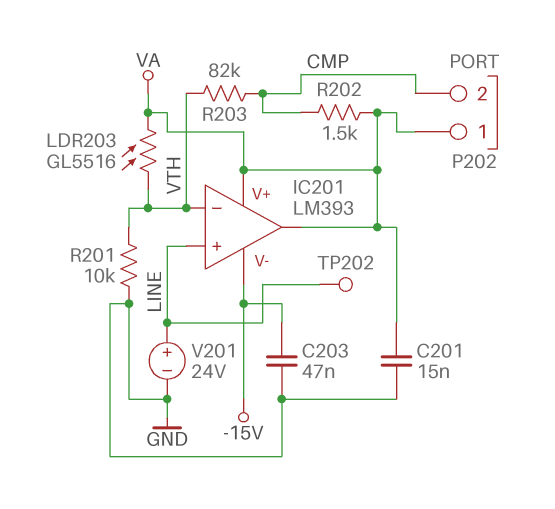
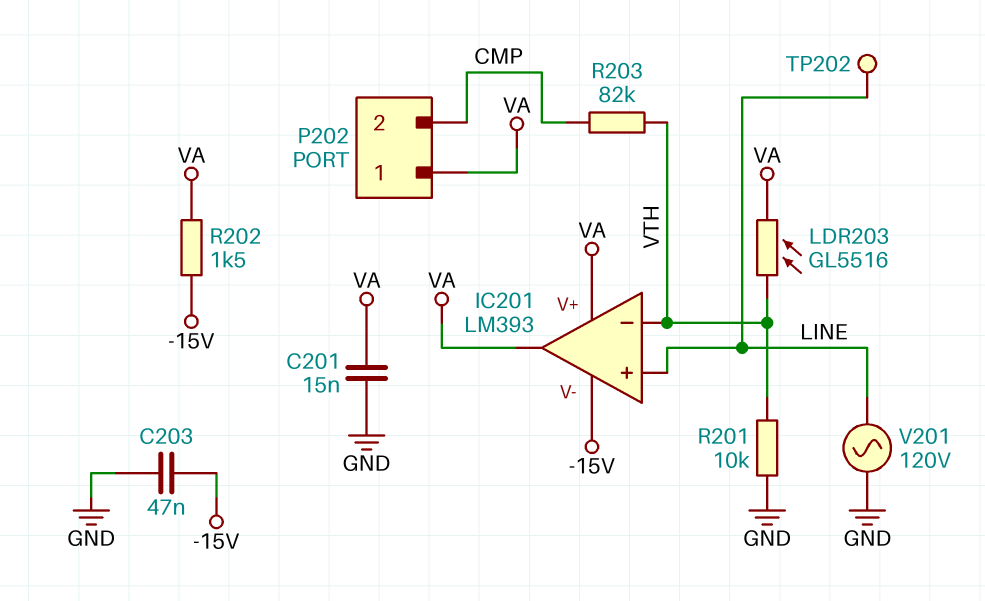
R202: 1.5k (CMP, VA) -> 1.5k (-15V, VA)
V201: 24V (plus LINE, minus GND) -> AC 120V (GND, LINE)

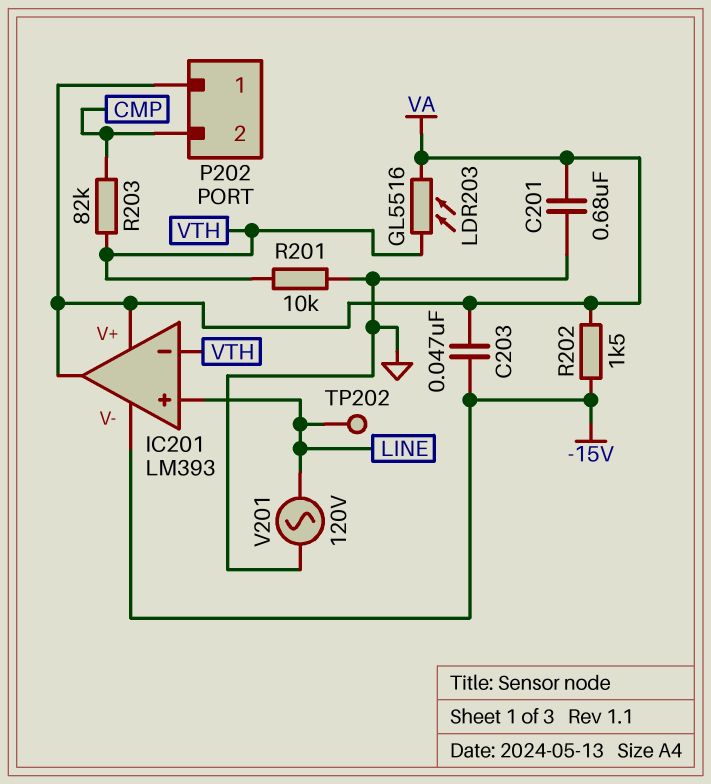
C201: 15nF (GND, VA) -> 680nF (GND, VA)
C203: 47nF (-15V, GND) -> 47nF (-15V, VA)

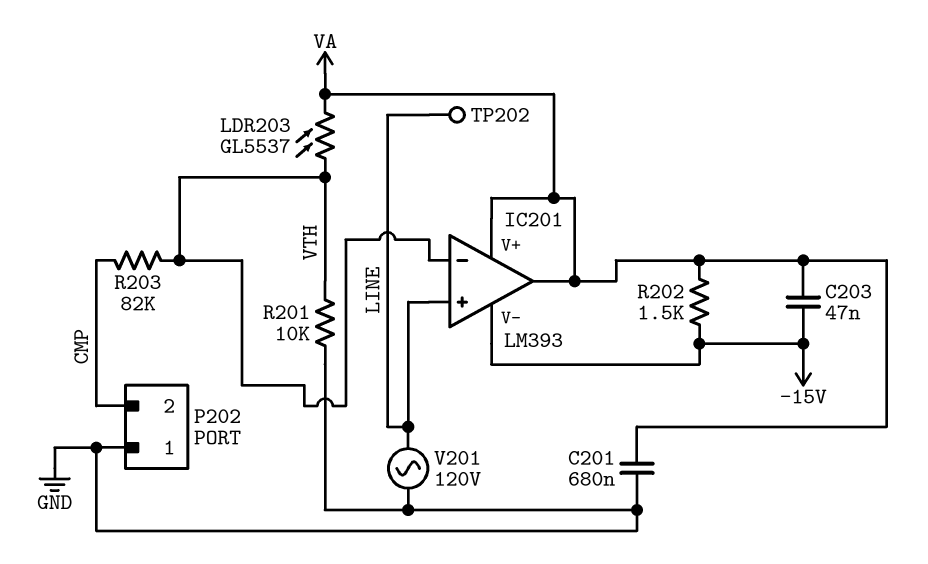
LDR203: GL5516 (VA, VTH) -> GL5537 (VA, VTH)
P202 pin 1: VA -> GND

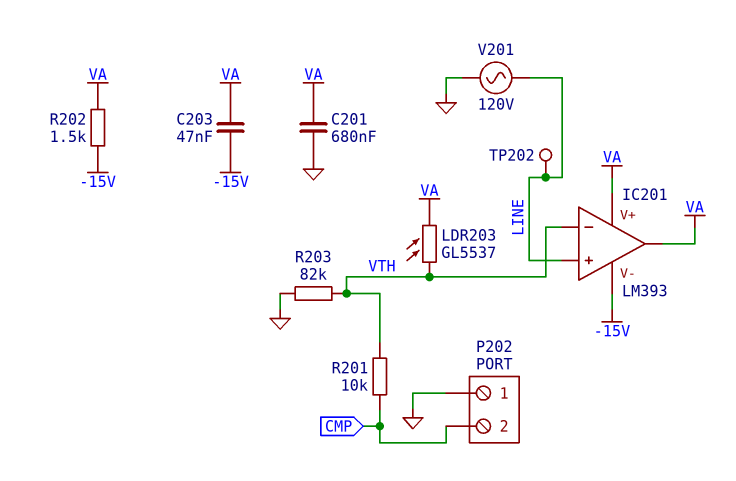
R201: 10k (GND, VTH) -> 10k (CMP, VTH)
R203: 82k (CMP, VTH) -> 82k (GND, VTH)

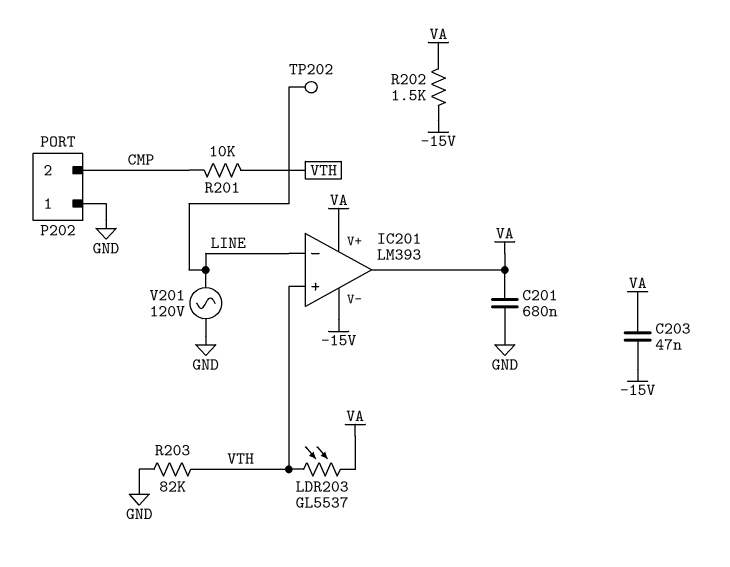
IC201 pin in+: LINE -> VTH
IC201 pin in-: VTH -> LINE

